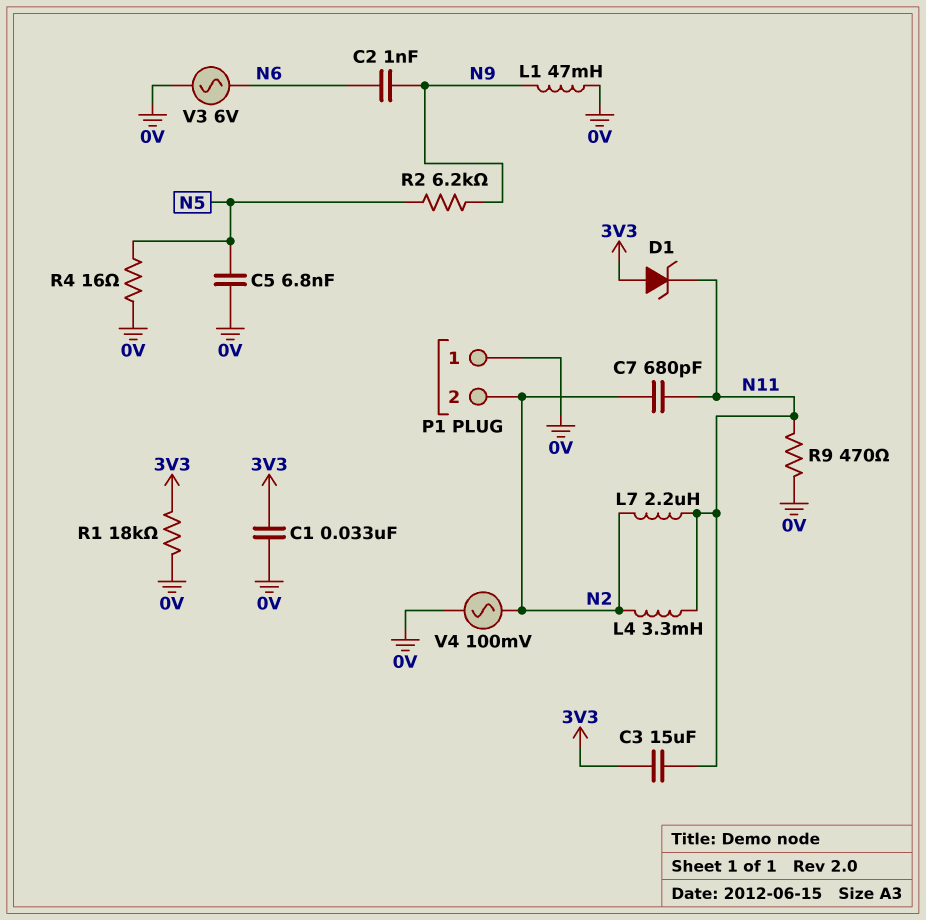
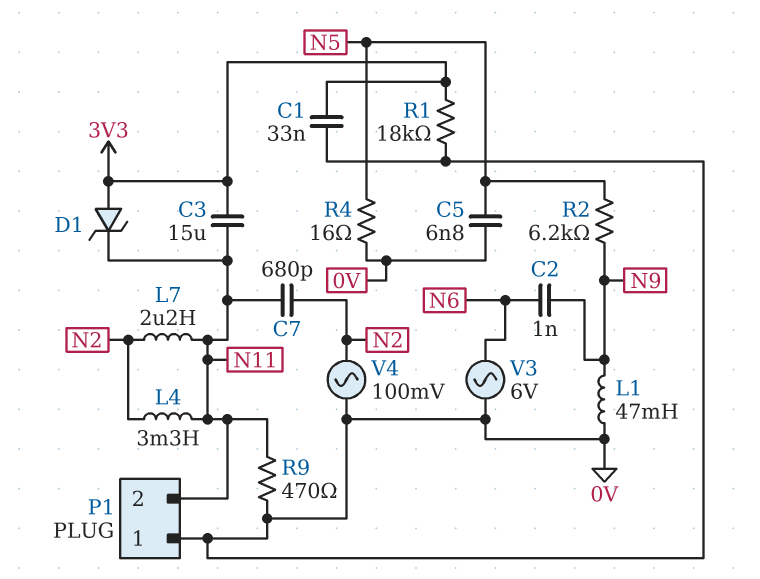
P1 pin 2: N2 -> N11

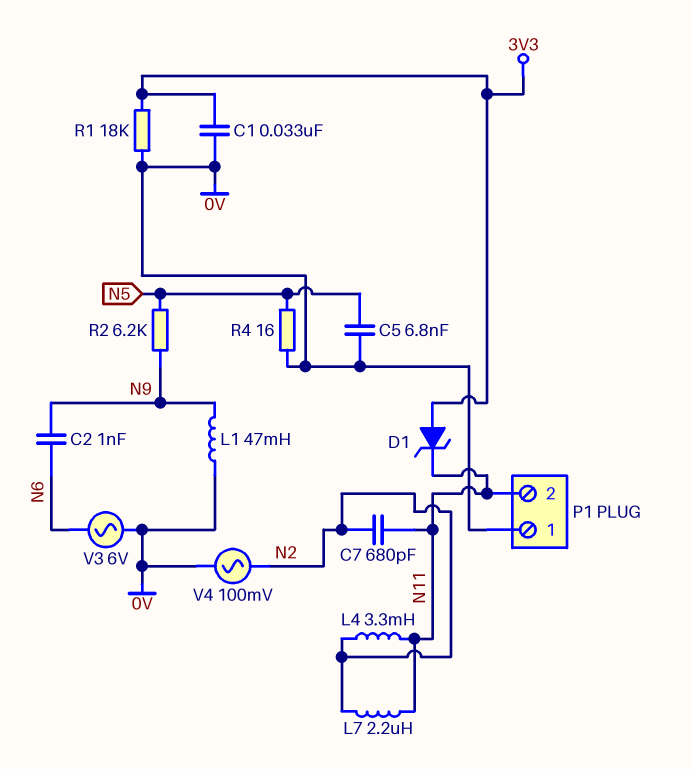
C3: 15uF (3V3, N11) -> none
R9: 470 (0V, N11) -> none

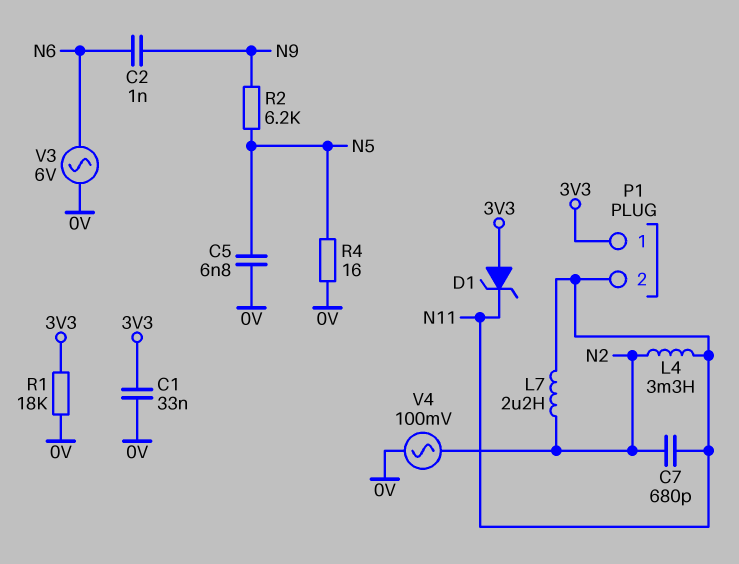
L1: 47mH (0V, N9) -> none
P1 pin 1: 0V -> 3V3

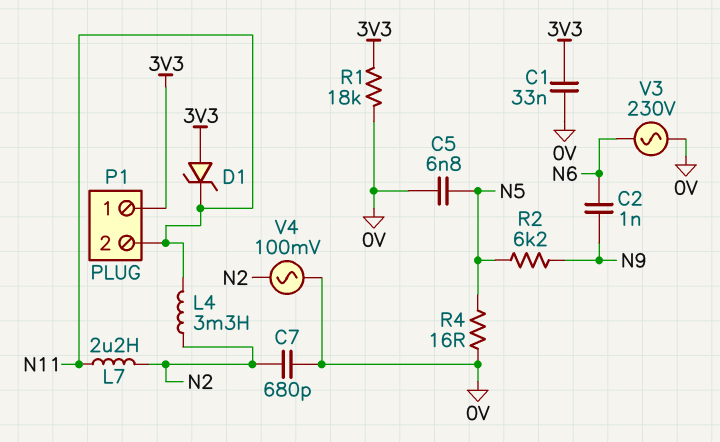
C7: 680pF (N2, N11) -> 680pF (0V, N2)
V3: AC 6V (0V, N6) -> AC 230V (0V, N6)

